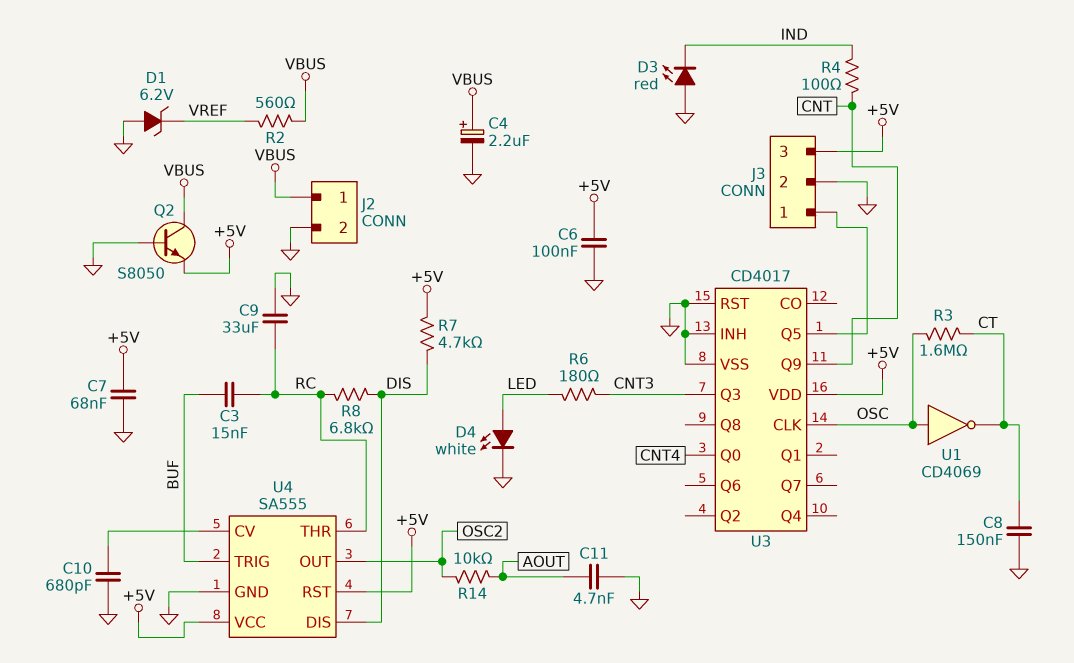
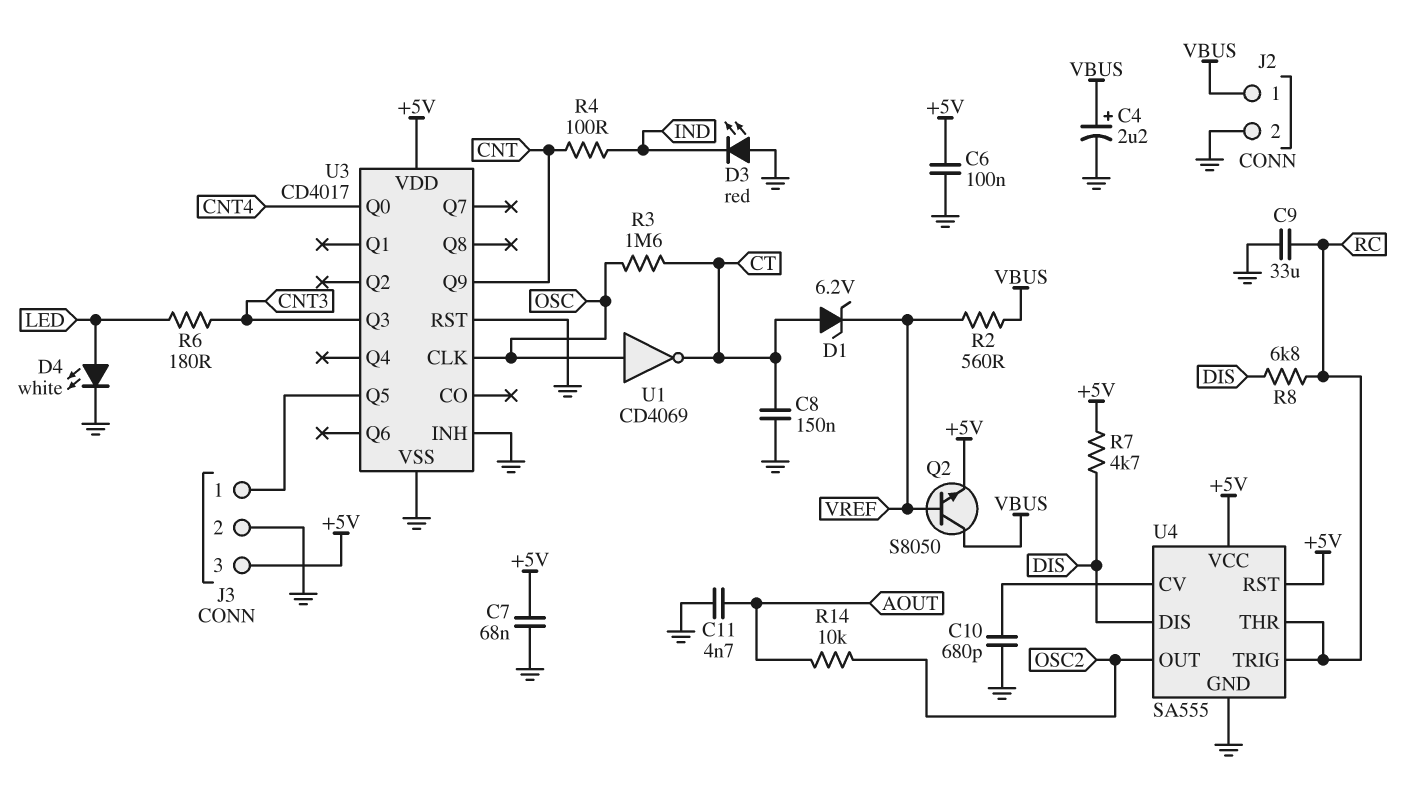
C3: 15nF (BUF, RC) -> none
D1: zener 6.2V (A GND, K VREF) -> zener 6.2V (A CT, K VREF)
Q2: NPN S8050 (B GND, C VBUS, E +5V) -> NPN S8050 (B VREF, C VBUS, E +5V)
U4 pin TRIG: BUF -> RC

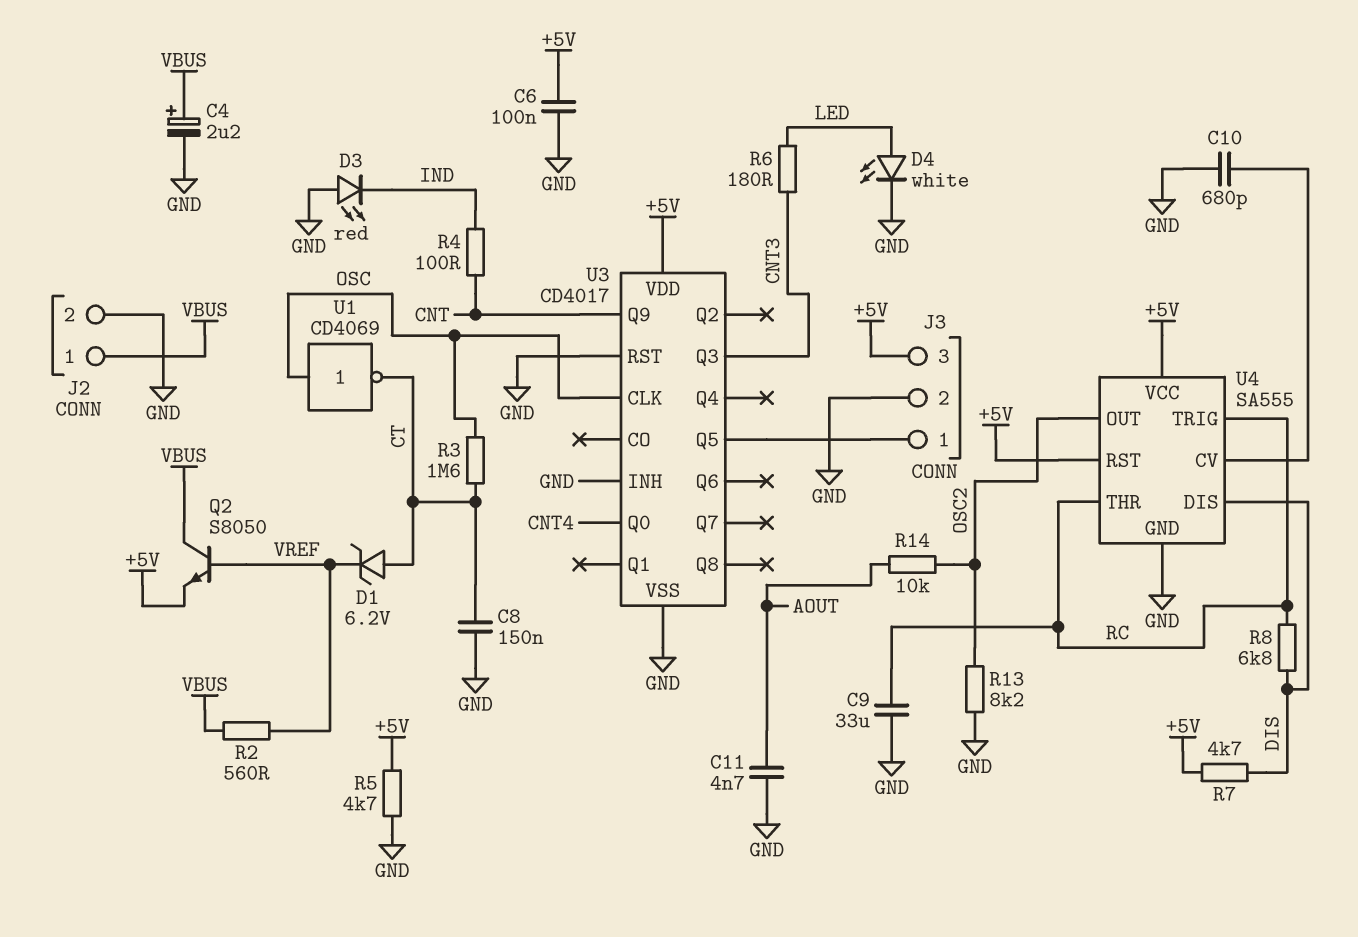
C7: 68nF (+5V, GND) -> none
R5: none -> 4.7k (+5V, GND)
R13: none -> 8.2k (GND, OSC2)

